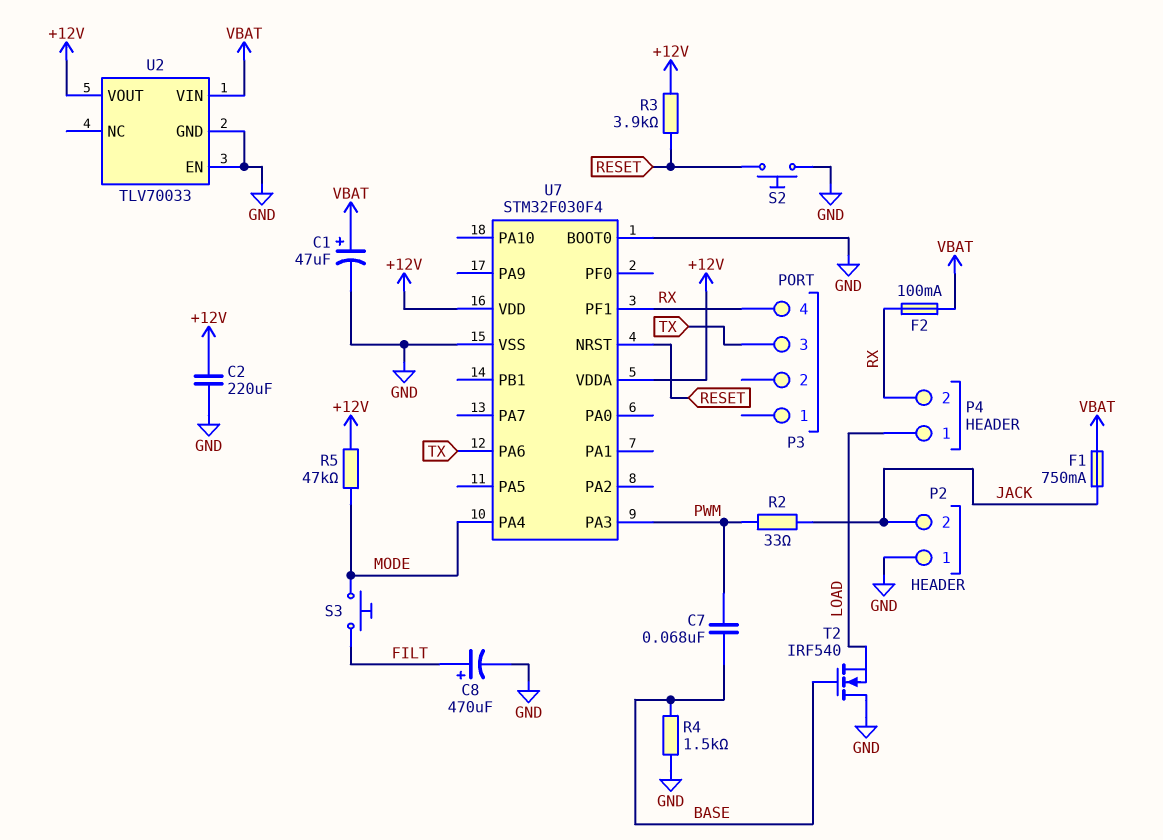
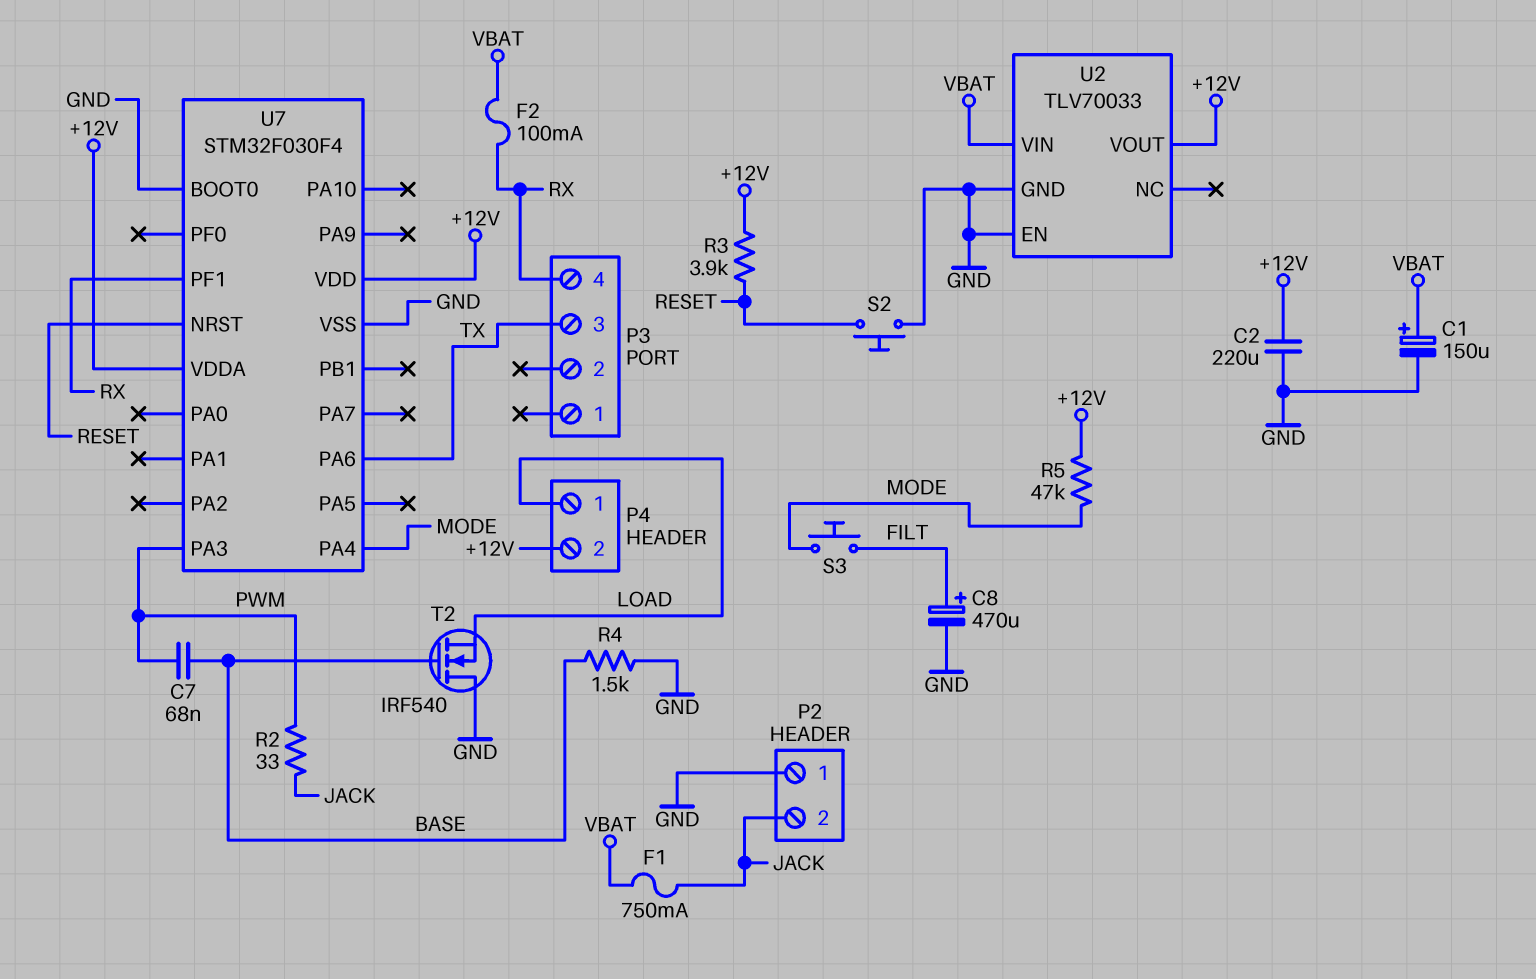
C1: 47uF (plus VBAT, minus GND) -> 150uF (plus VBAT, minus GND)
P4 pin 2: RX -> +12V

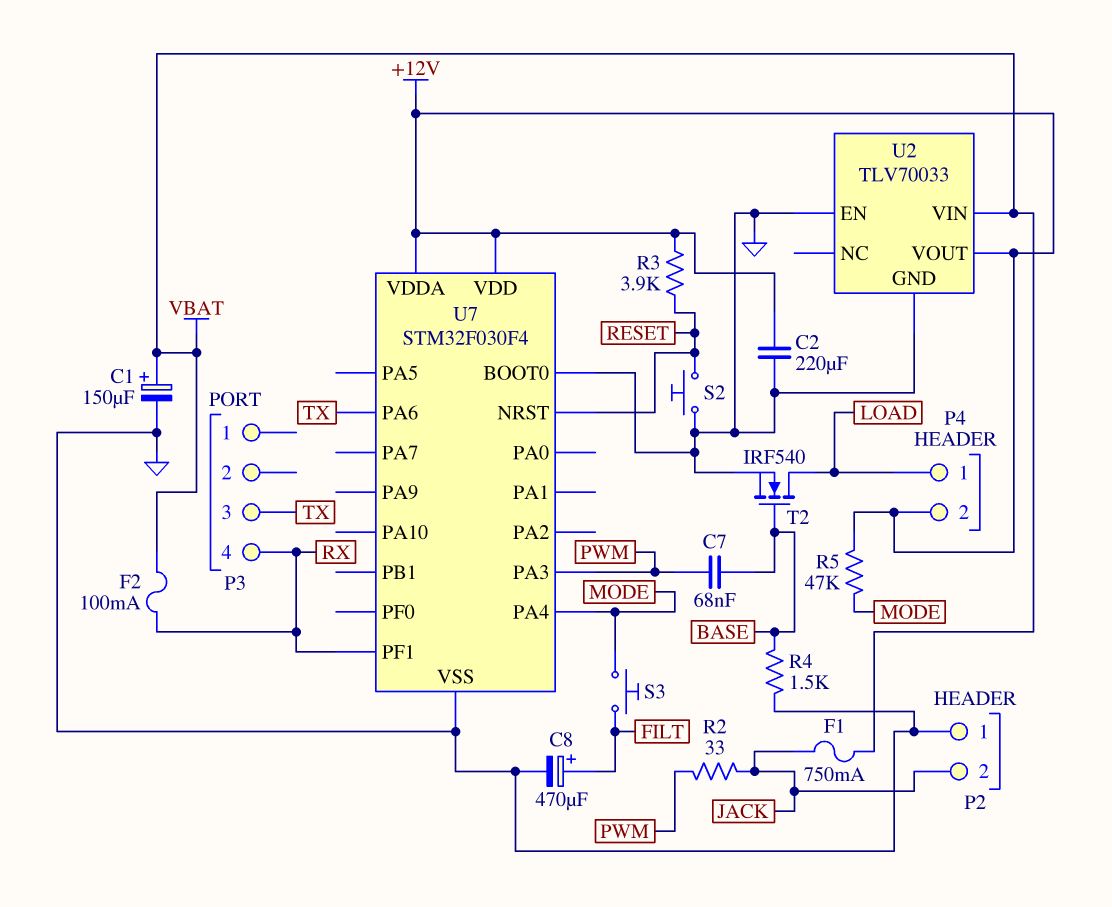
T2: NMOS IRF540 (G BASE, D GND, S LOAD) -> NMOS IRF540 (G BASE, D LOAD, S GND)

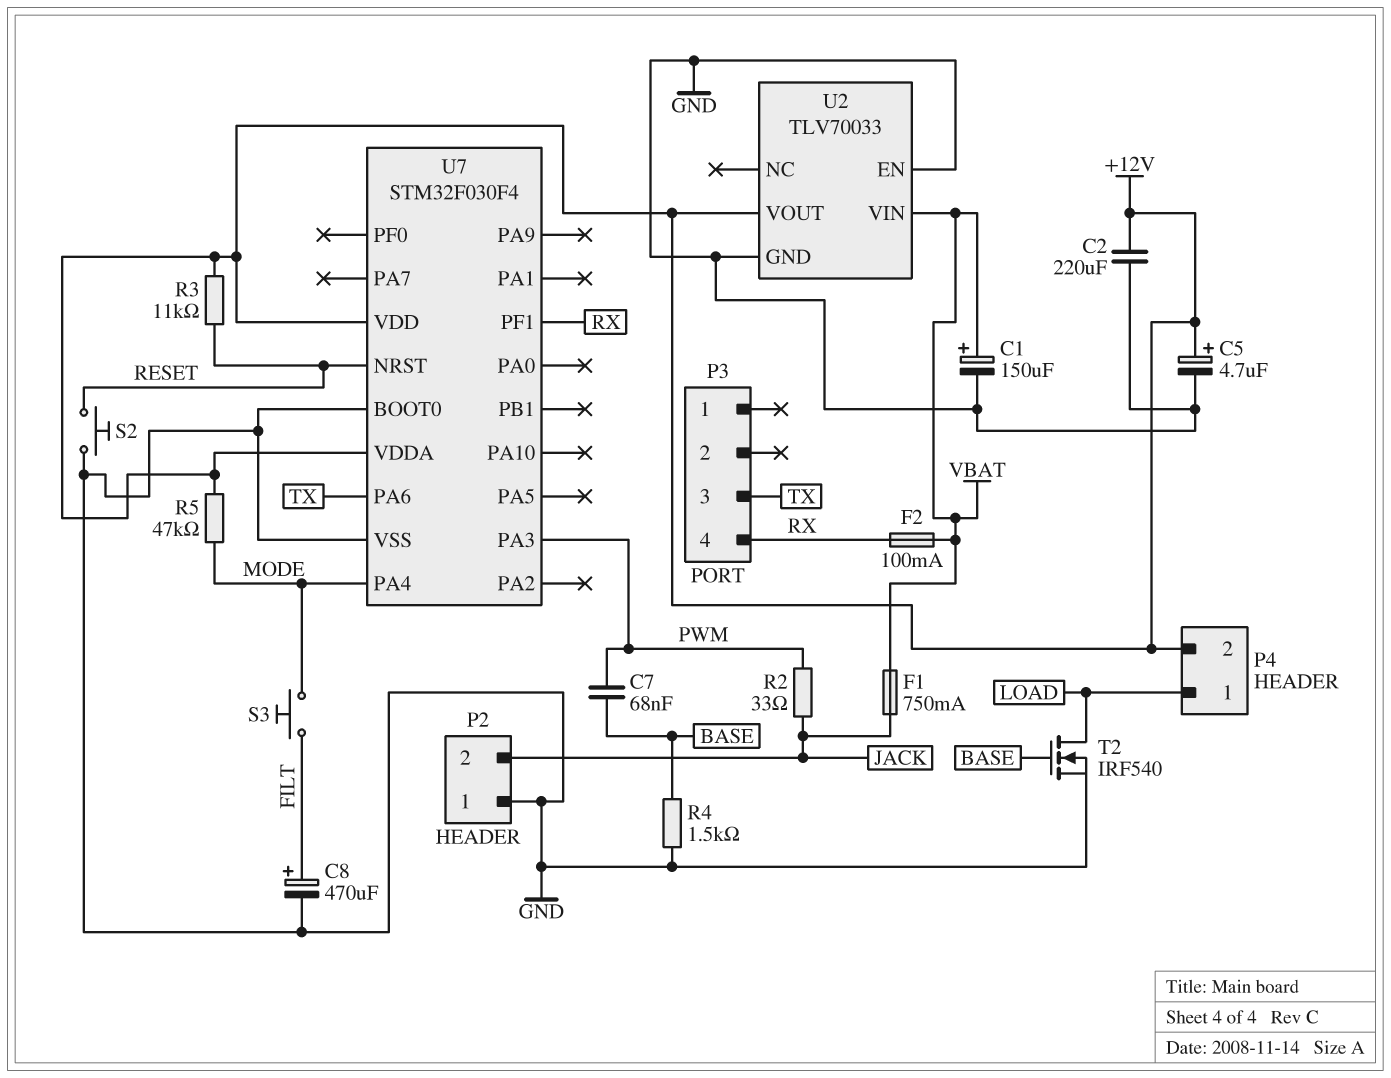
C5: none -> 4.7uF (plus +12V, minus GND)
R3: 3.9k (+12V, RESET) -> 11k (+12V, RESET)

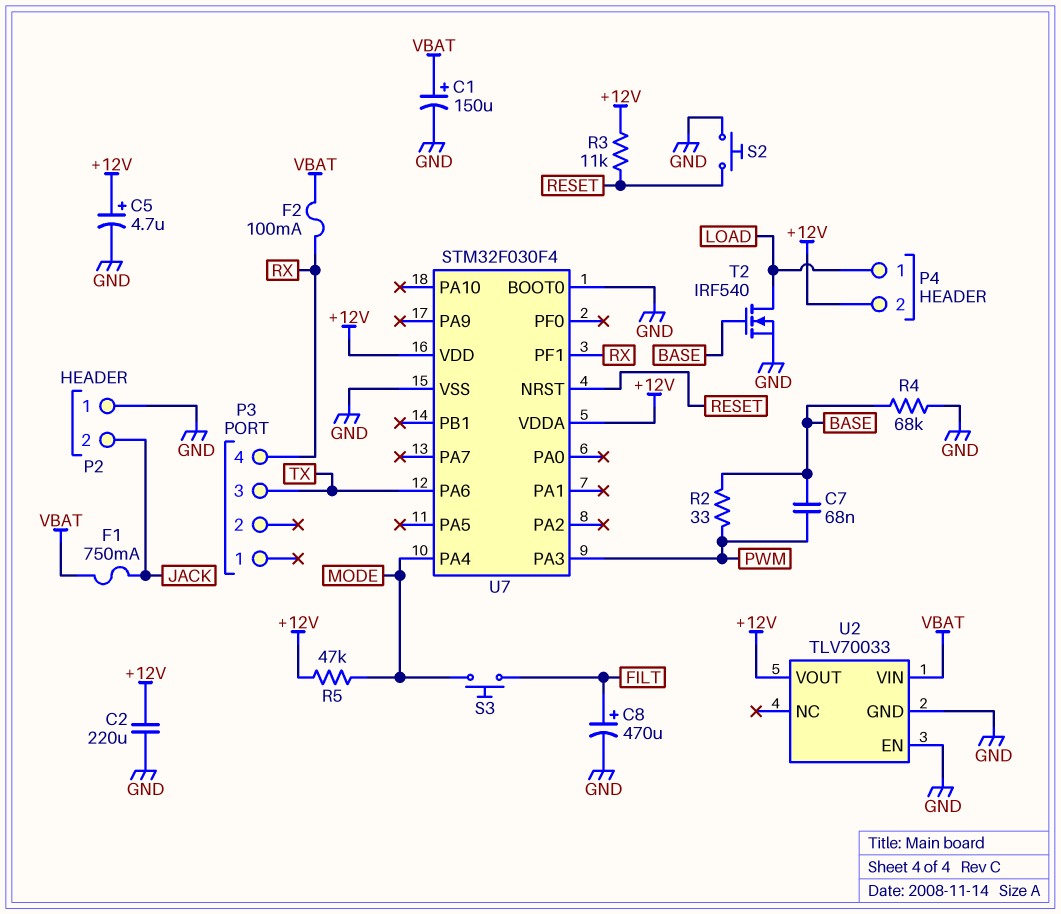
R2: 33 (JACK, PWM) -> 33 (BASE, PWM)
R4: 1.5k (BASE, GND) -> 68k (BASE, GND)

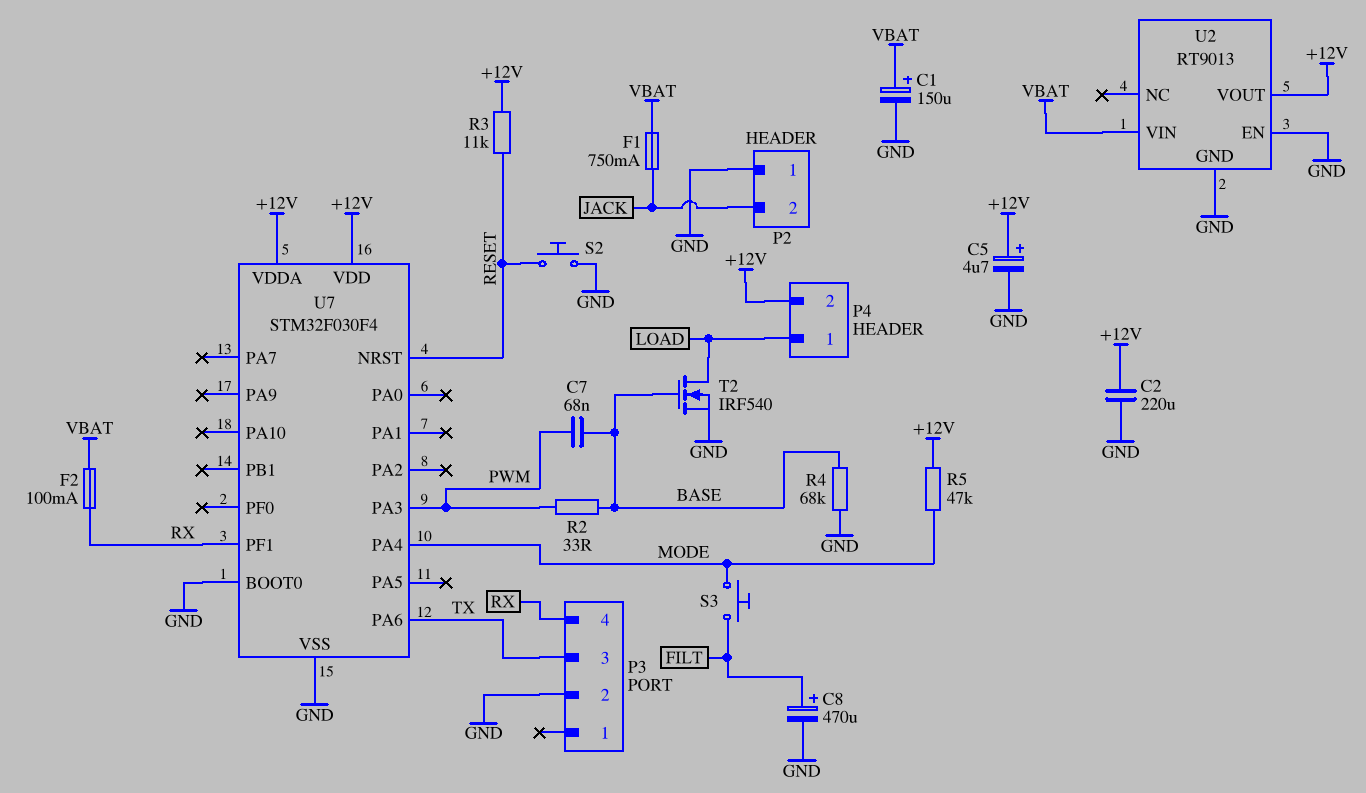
P3 pin 2: none -> GND
U2: TLV70033 -> RT9013

